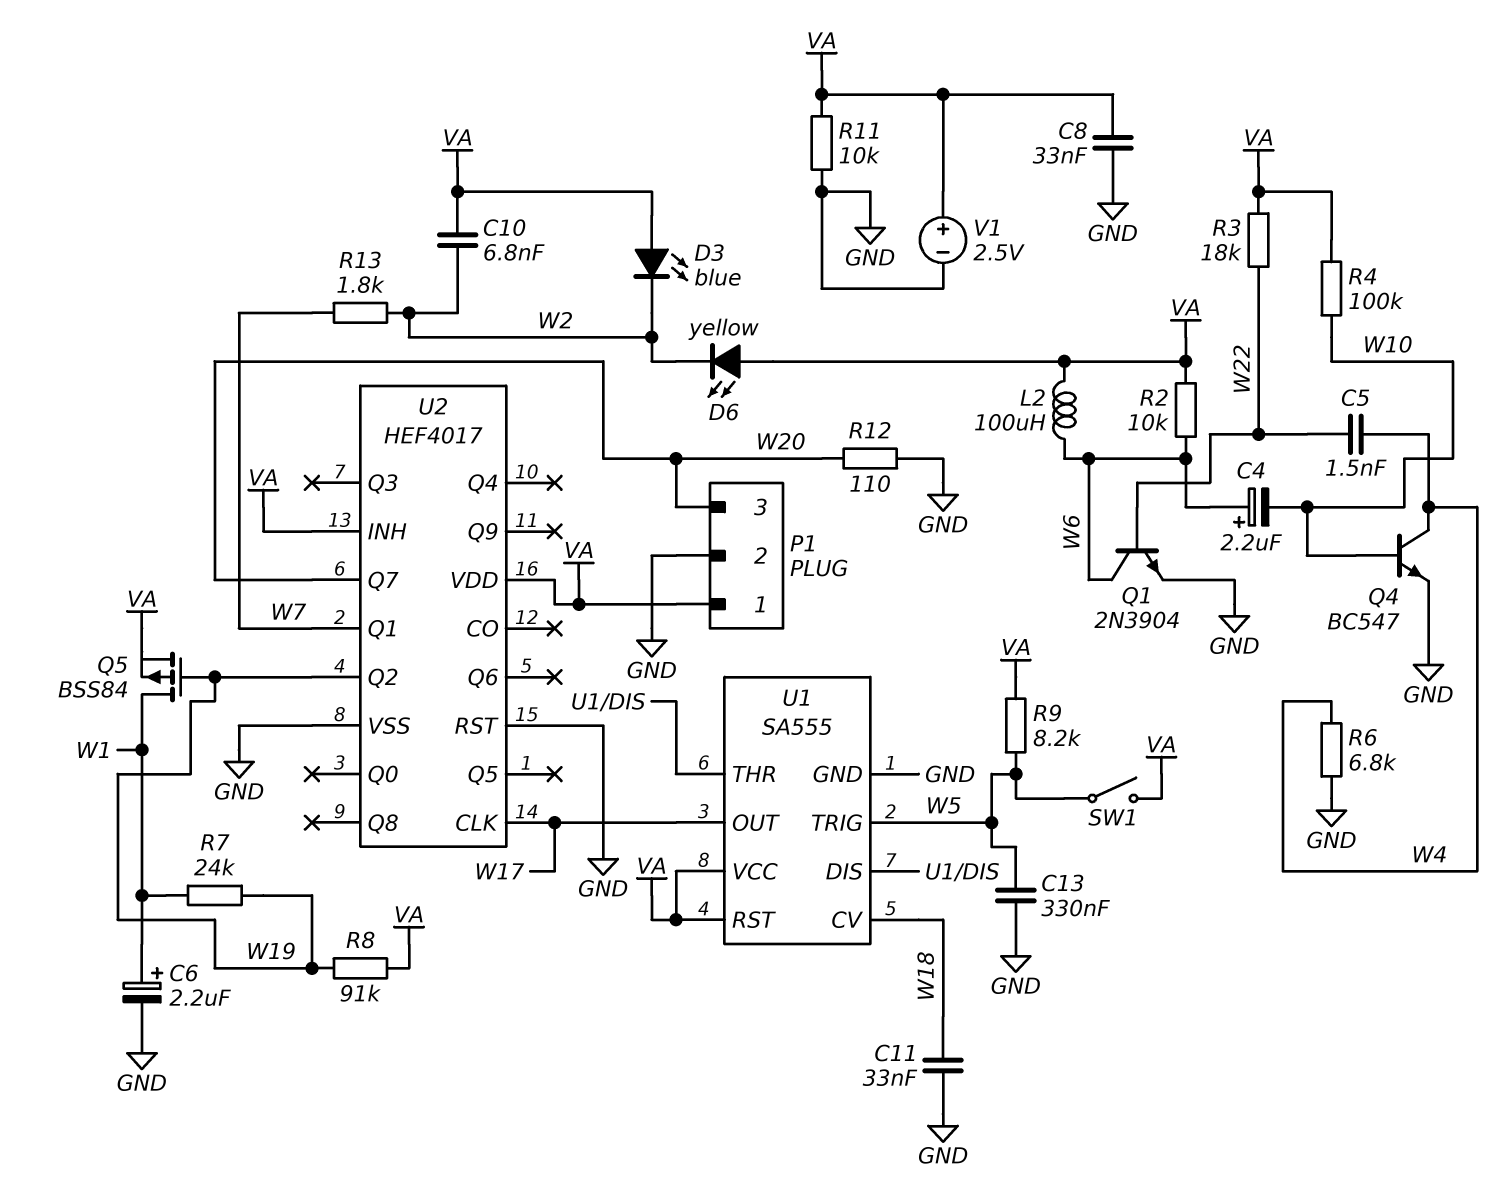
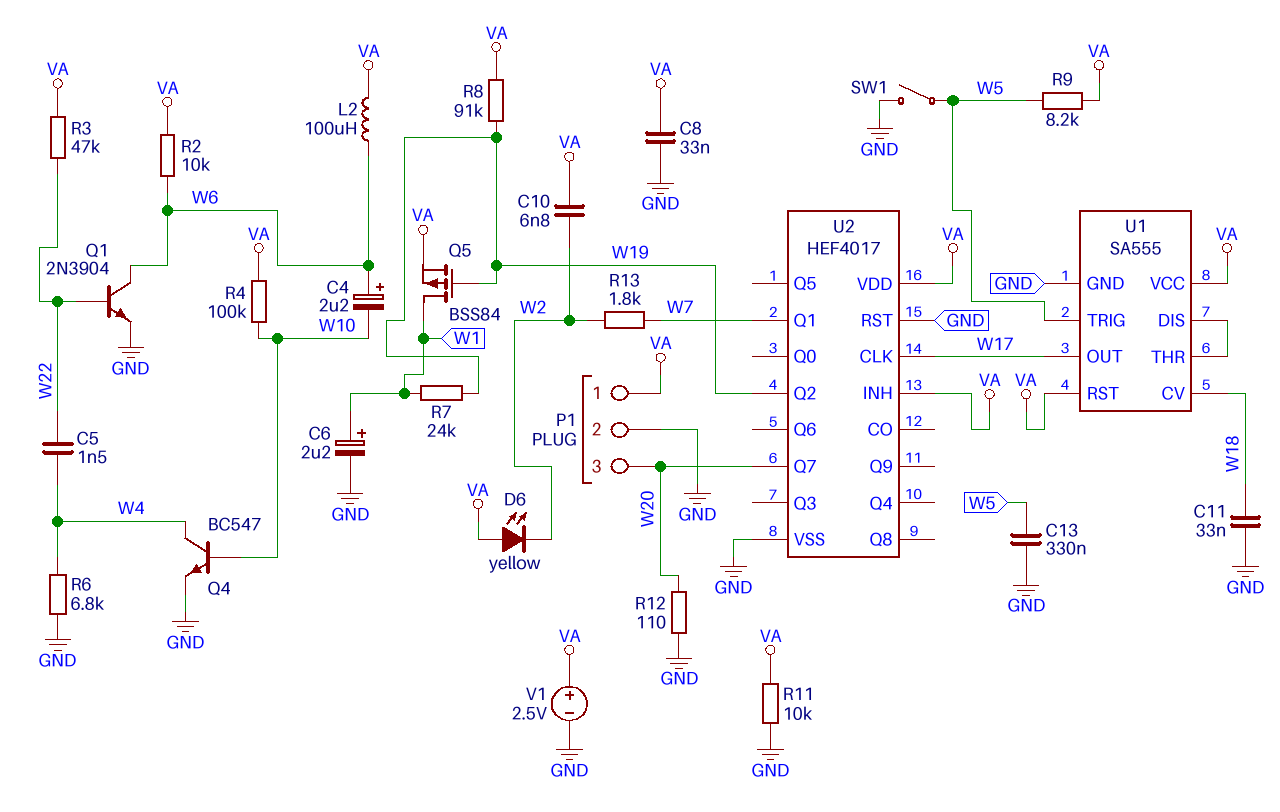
D3: LED blue (A VA, K W2) -> none
R3: 18k (VA, W22) -> 47k (VA, W22)
SW1: switch (VA, W5) -> switch (GND, W5)

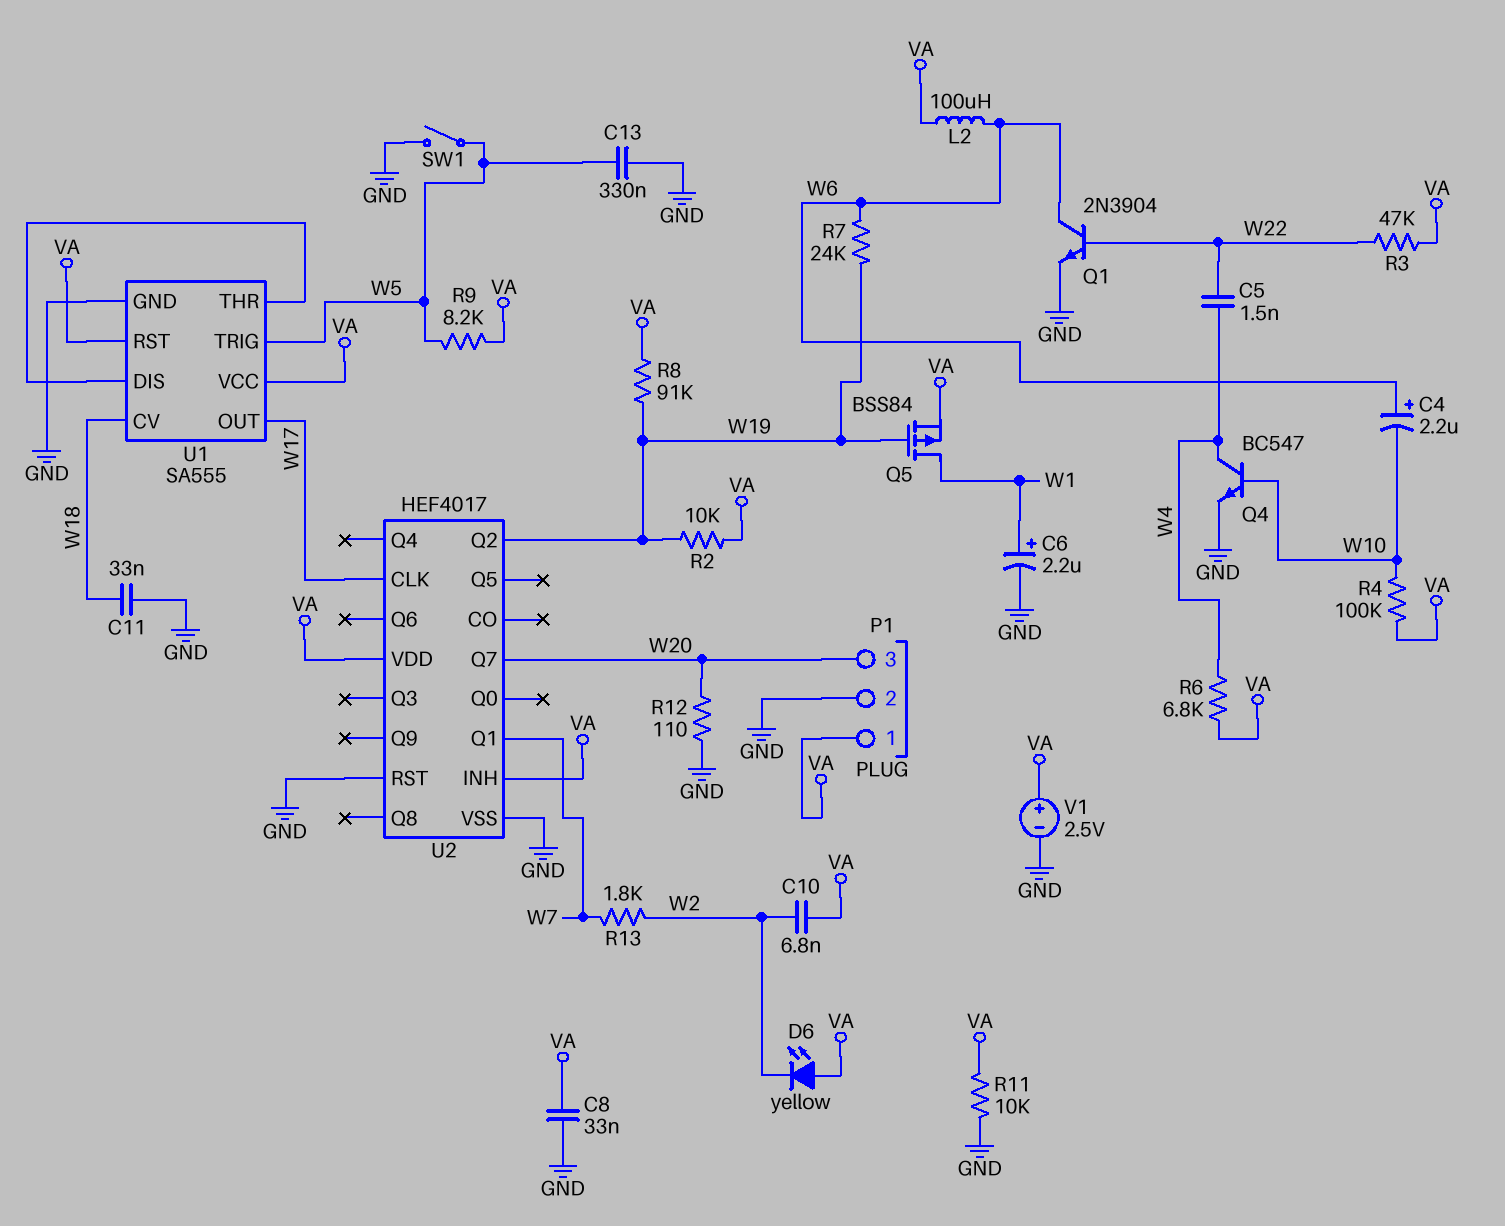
R2: 10k (VA, W6) -> 10k (VA, W19)
R6: 6.8k (GND, W4) -> 6.8k (VA, W4)
R7: 24k (W1, W19) -> 24k (W6, W19)

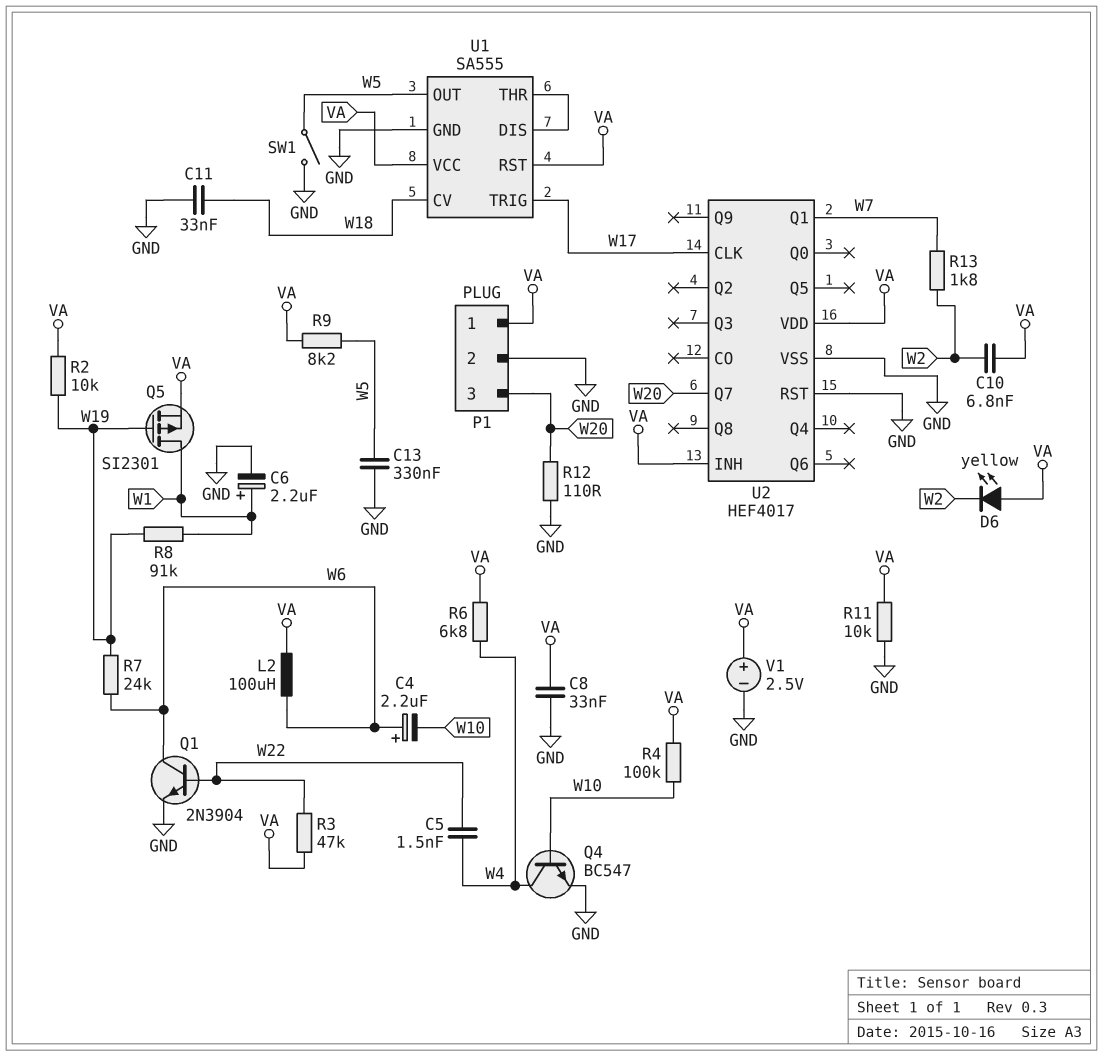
Q5: PMOS BSS84 (G W19, D W1, S VA) -> PMOS SI2301 (G W19, D W1, S VA)
R8: 91k (VA, W19) -> 91k (W1, W19)
U1 pin OUT: W17 -> W5
U1 pin TRIG: W5 -> W17
U2 pin Q2: W19 -> none

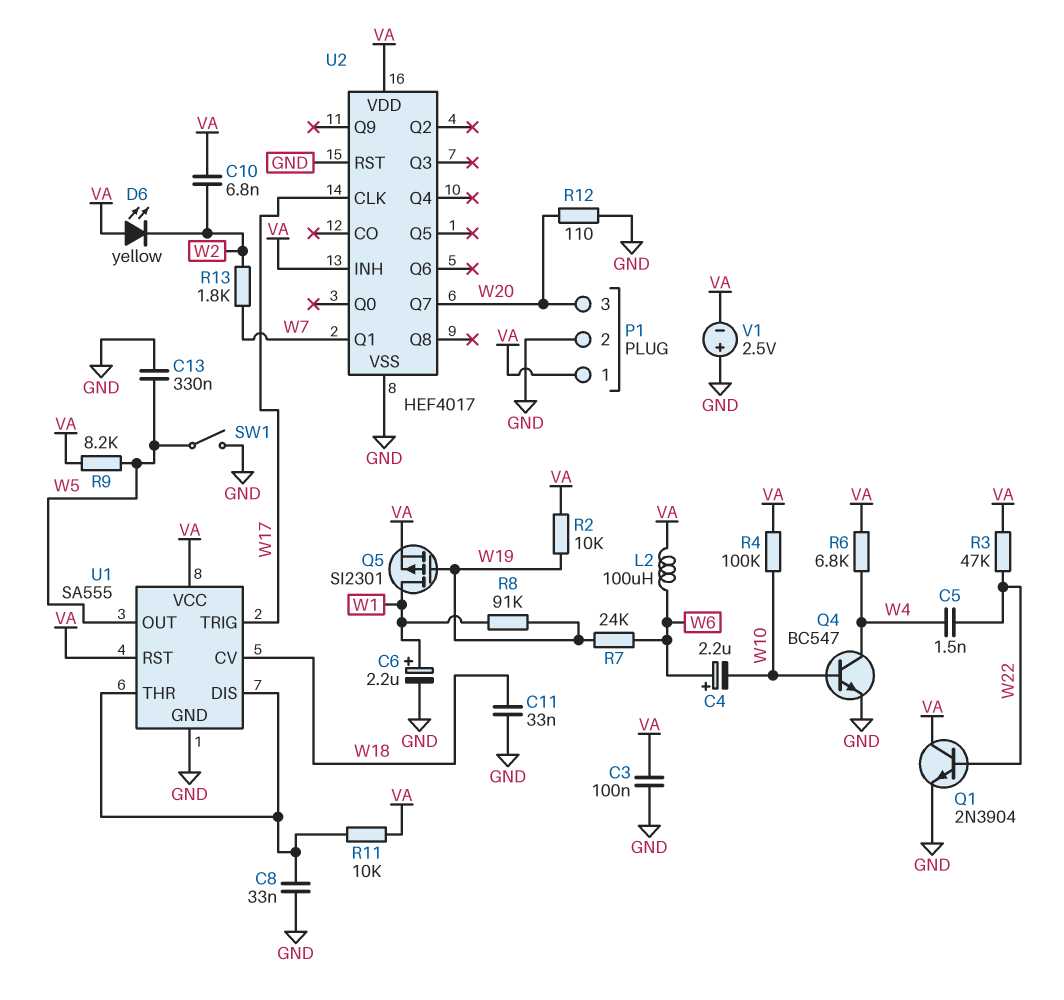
C3: none -> 100nF (GND, VA)
C8: 33nF (GND, VA) -> 33nF (GND, U1/DIS)
Q1: NPN 2N3904 (B W22, C W6, E GND) -> NPN 2N3904 (B W22, C VA, E GND)
R11: 10k (GND, VA) -> 10k (U1/DIS, VA)
V1: 2.5V (plus VA, minus GND) -> 2.5V (plus GND, minus VA)

